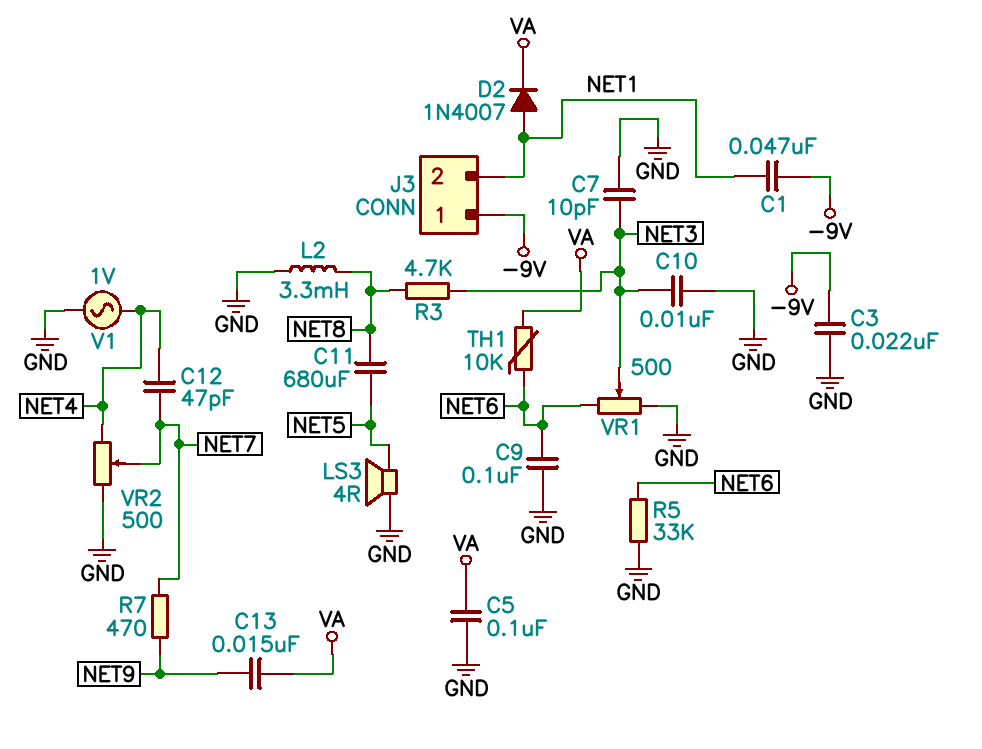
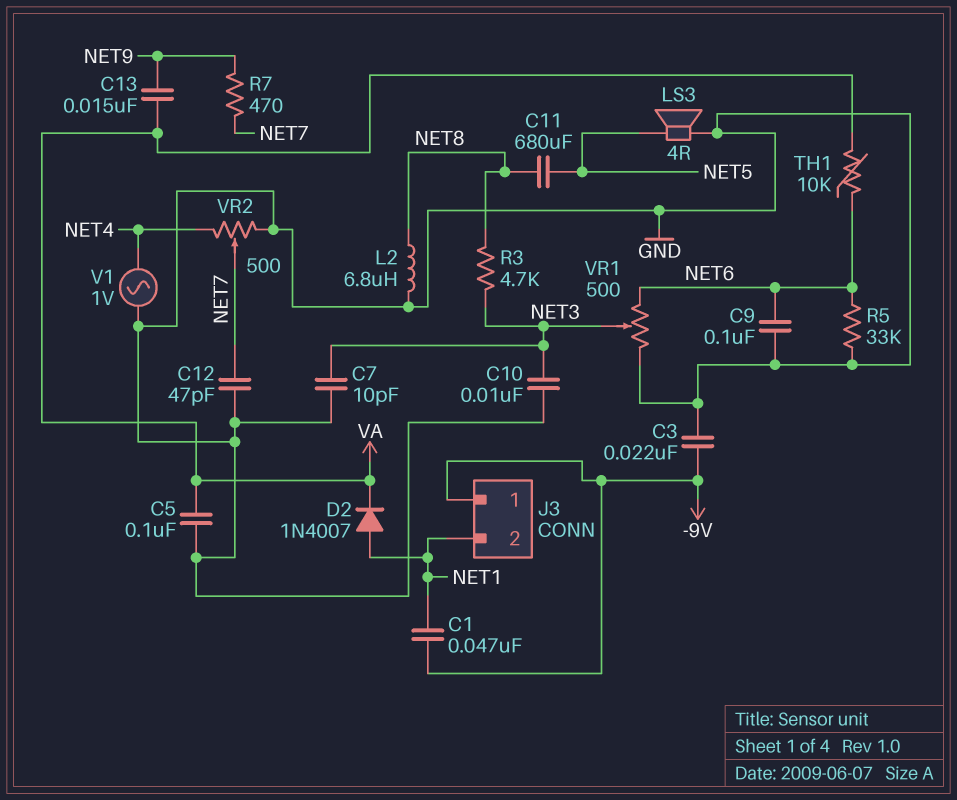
C12: 47pF (NET4, NET7) -> 47pF (GND, NET7)
L2: 3.3mH (GND, NET8) -> 6.8uH (GND, NET8)

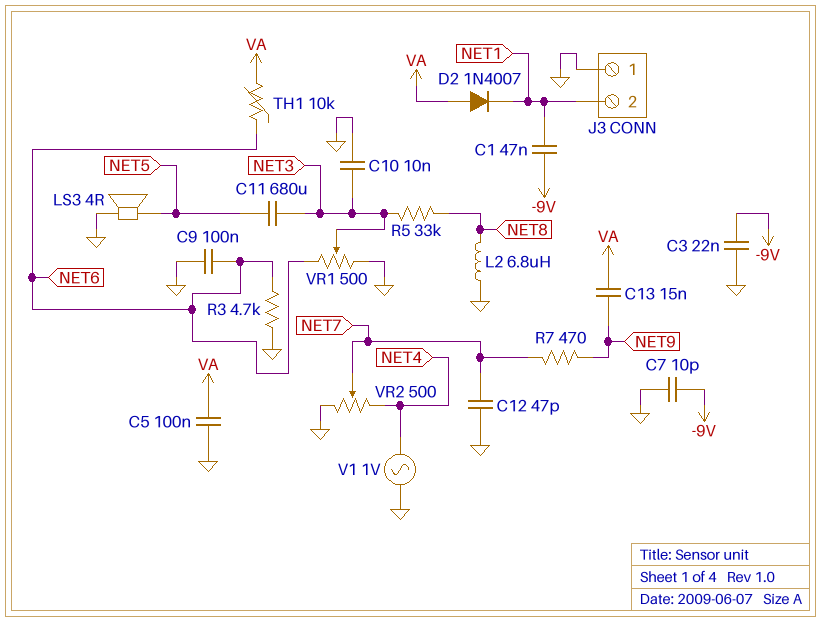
C7: 10pF (GND, NET3) -> 10pF (-9V, GND)
C11: 680uF (NET5, NET8) -> 680uF (NET3, NET5)
D2: diode 1N4007 (A NET1, K VA) -> diode 1N4007 (A VA, K NET1)
J3 pin 1: -9V -> GND
R3: 4.7k (NET3, NET8) -> 4.7k (GND, NET6)
R5: 33k (GND, NET6) -> 33k (NET3, NET8)

